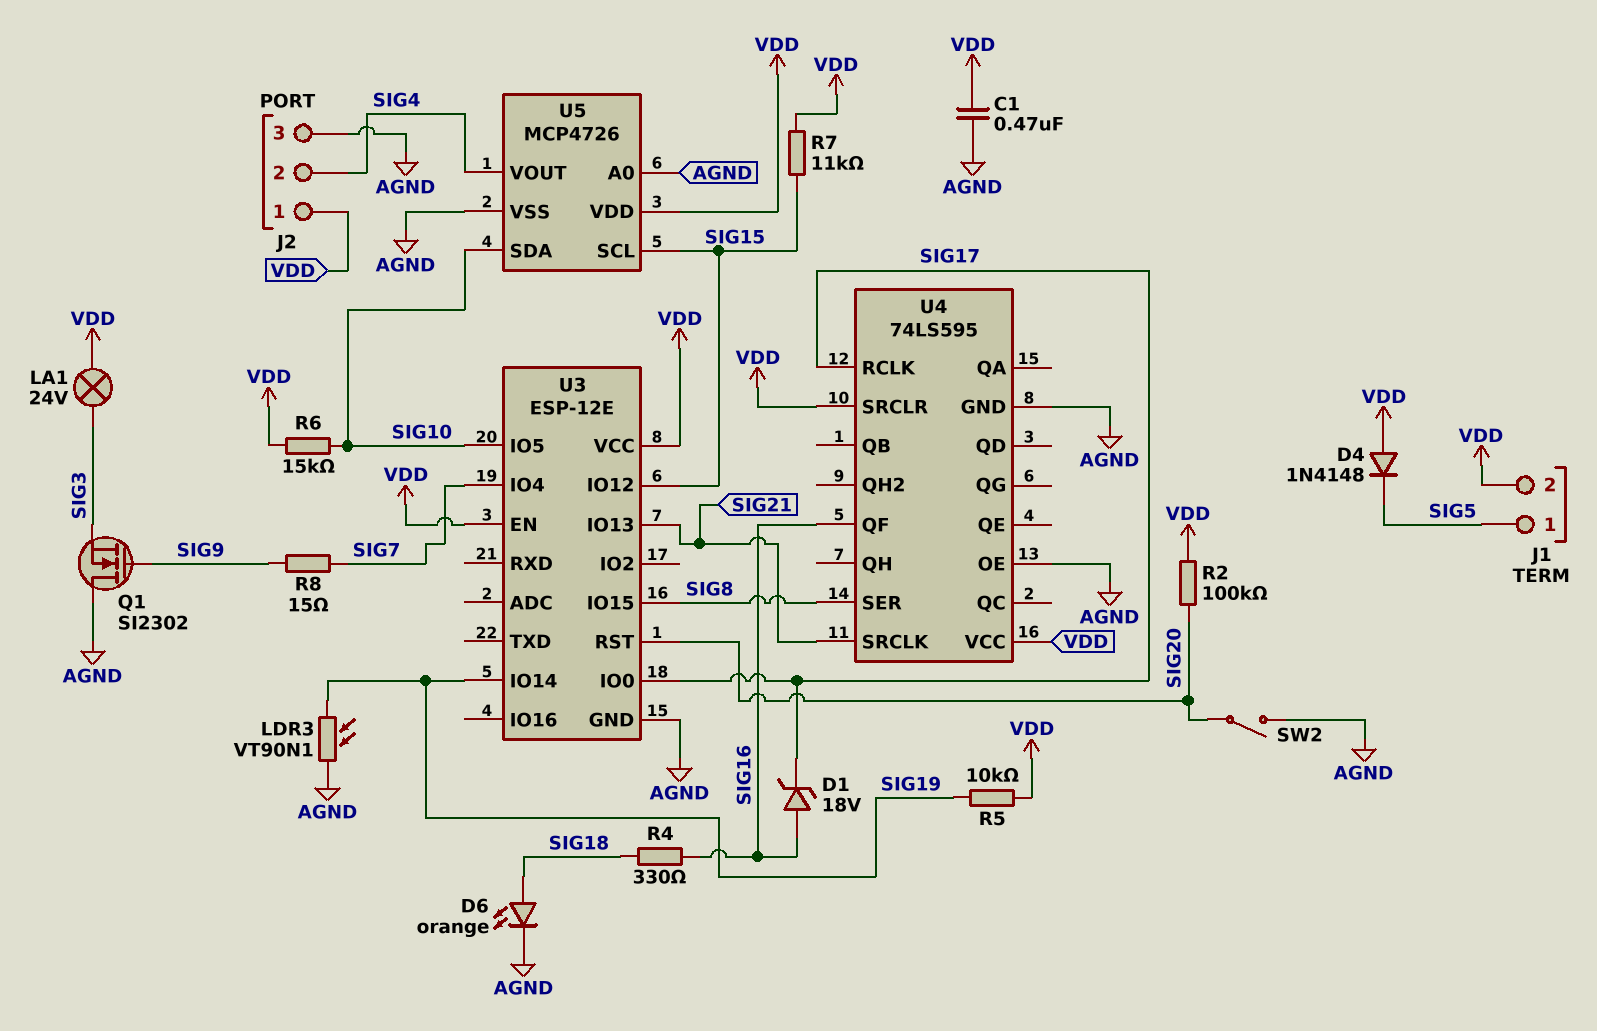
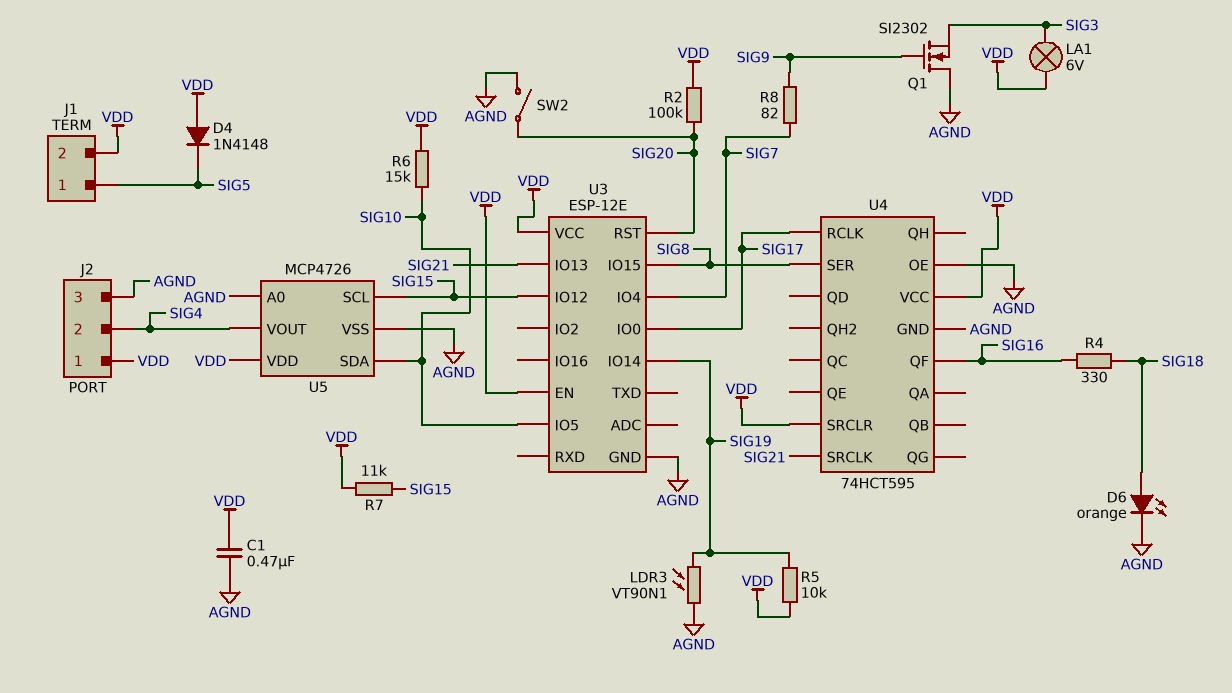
D1: zener 18V (A SIG16, K SIG17) -> none
LA1: lamp 24V (SIG3, VDD) -> lamp 6V (SIG3, VDD)
R8: 15 (SIG7, SIG9) -> 82 (SIG7, SIG9)
U4: 74LS595 -> 74HCT595

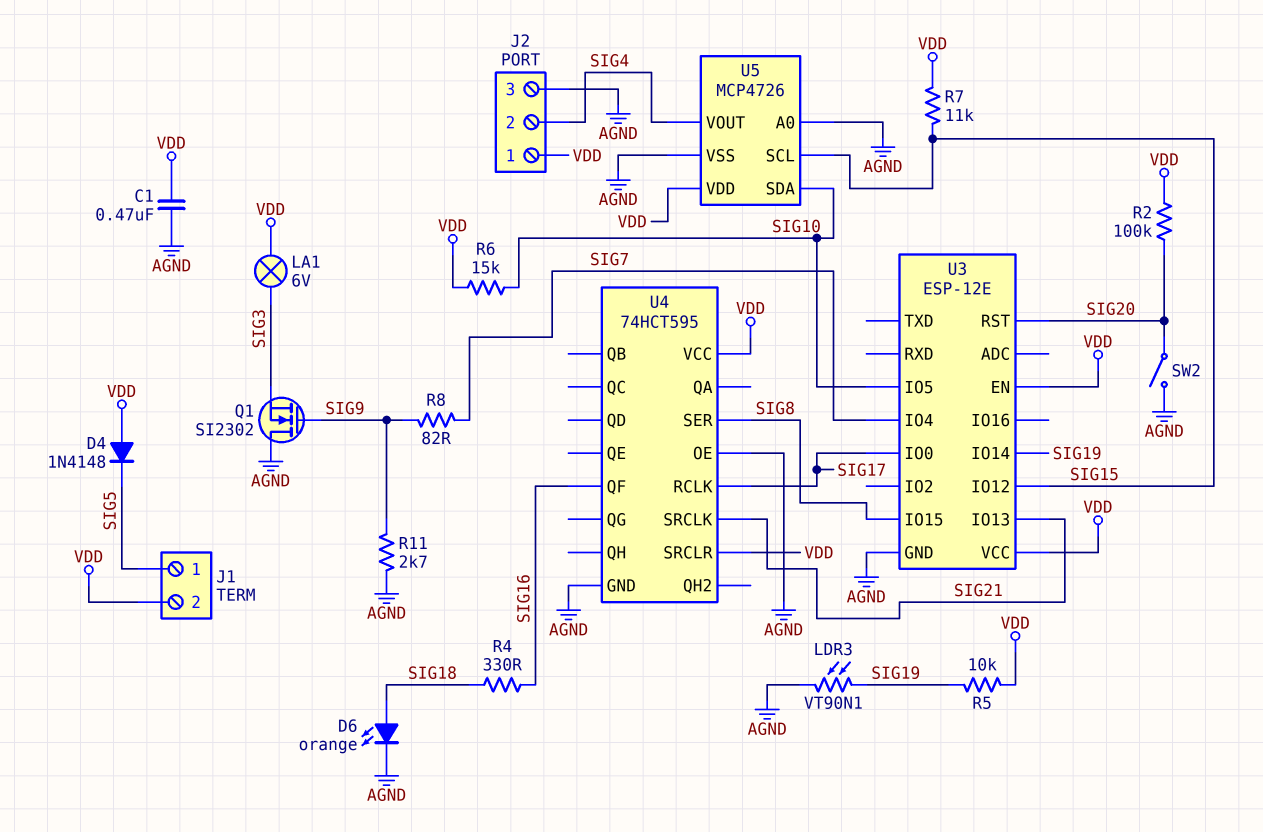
R11: none -> 2.7k (AGND, SIG9)

